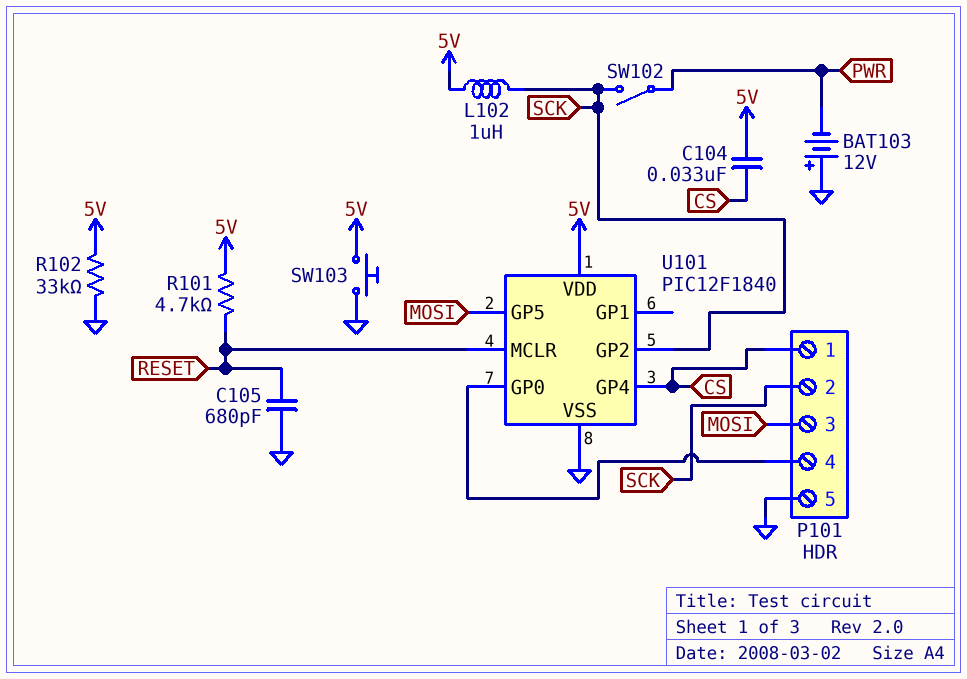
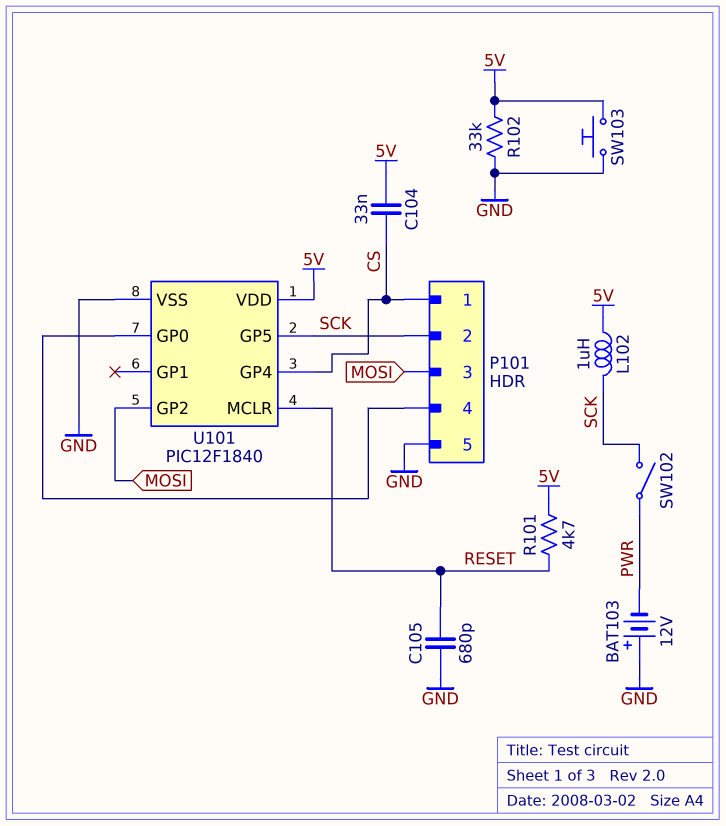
U101 pin GP2: SCK -> MOSI
U101 pin GP5: MOSI -> SCK

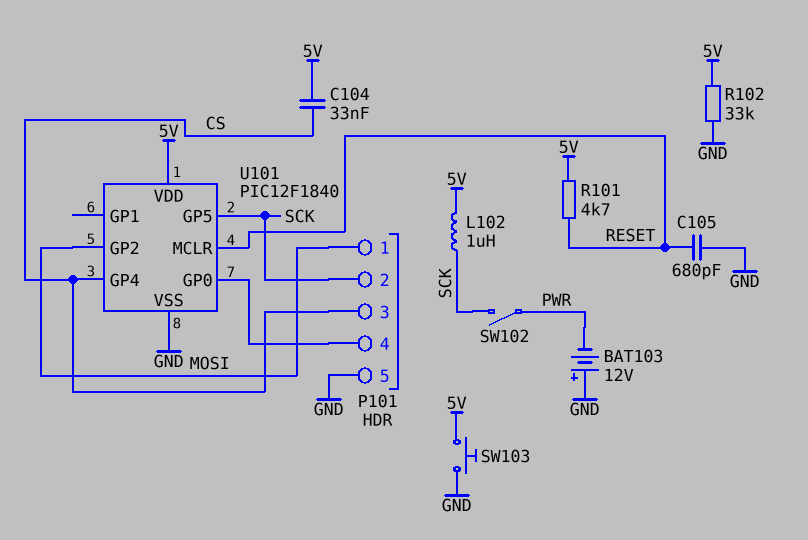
P101 pin 1: CS -> MOSI
P101 pin 3: MOSI -> CS

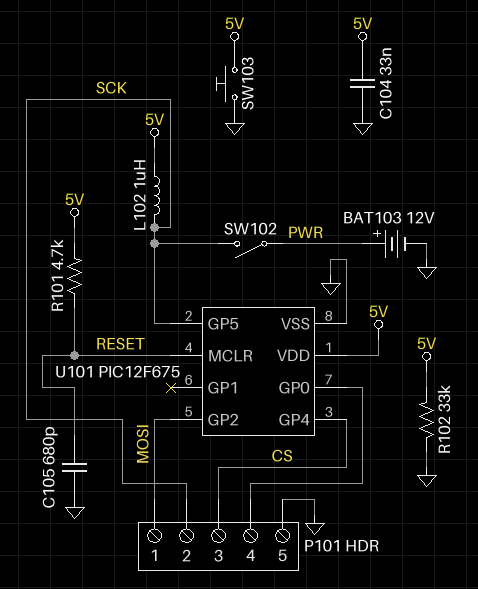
BAT103: 12V (plus GND, minus PWR) -> 12V (plus PWR, minus GND)
C104: 33nF (5V, CS) -> 33nF (5V, GND)
U101: PIC12F1840 -> PIC12F675

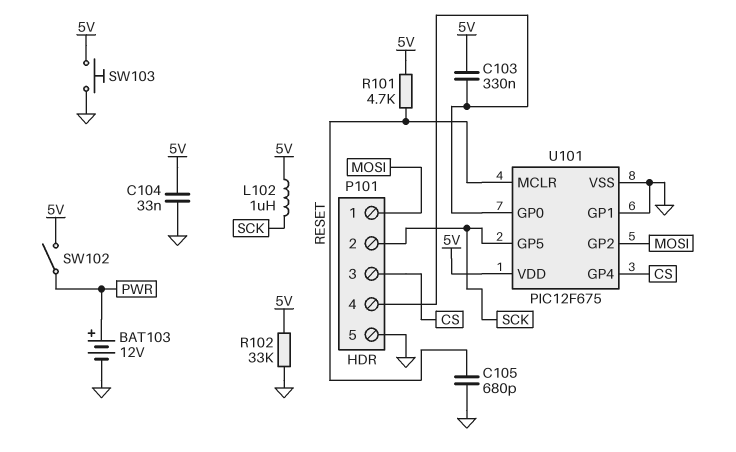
C103: none -> 330nF (5V, P101/4)
SW102: switch (PWR, SCK) -> switch (5V, PWR)
U101 pin GP1: none -> GND

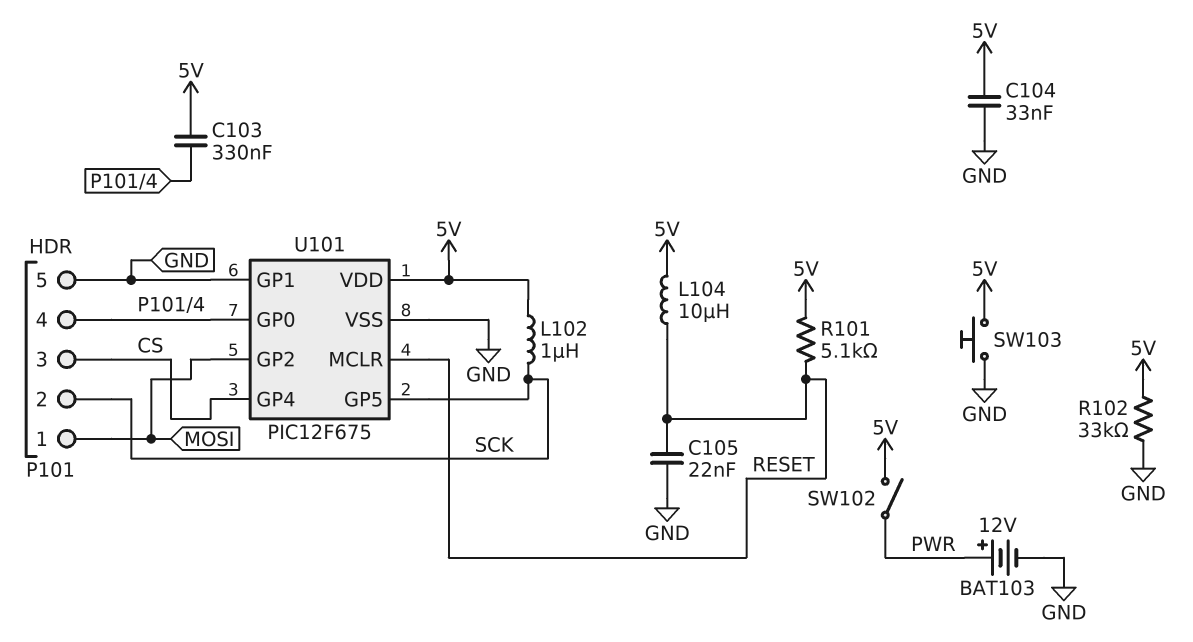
C105: 680pF (GND, RESET) -> 22nF (GND, RESET)
L104: none -> 10uH (5V, RESET)
R101: 4.7k (5V, RESET) -> 5.1k (5V, RESET)

